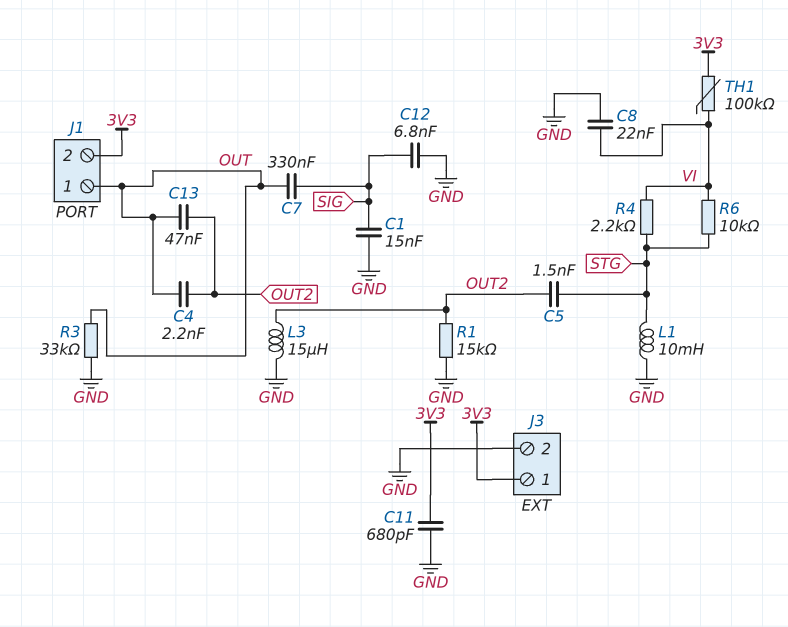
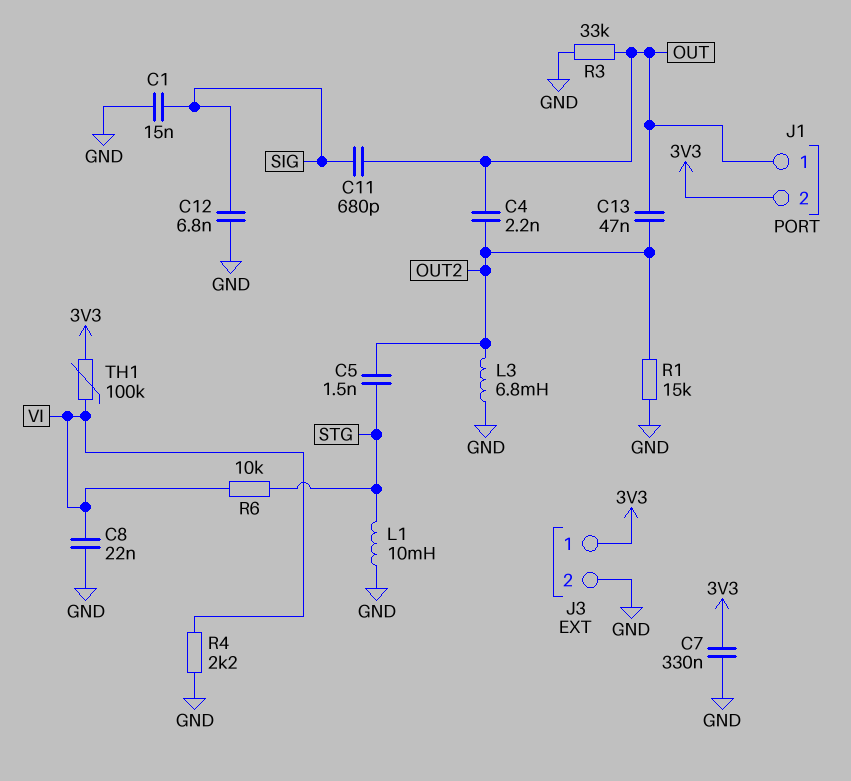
C7: 330nF (OUT, SIG) -> 330nF (3V3, GND)
C11: 680pF (3V3, GND) -> 680pF (OUT, SIG)
L3: 15uH (GND, OUT2) -> 6.8mH (GND, OUT2)
R4: 2.2k (STG, VI) -> 2.2k (GND, VI)

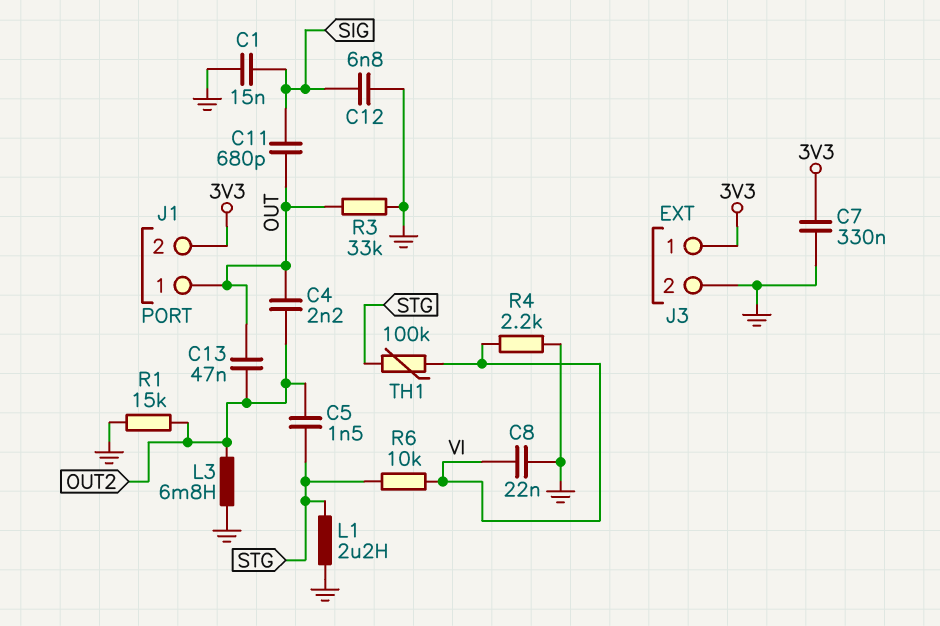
L1: 10mH (GND, STG) -> 2.2uH (GND, STG)
TH1: 100k (3V3, VI) -> 100k (STG, VI)

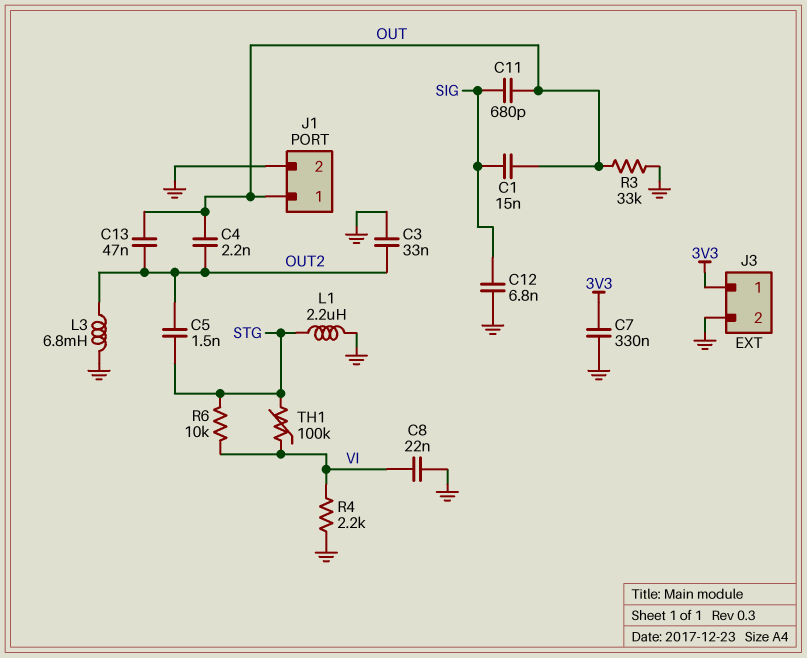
C1: 15nF (GND, SIG) -> 15nF (OUT, SIG)
C3: none -> 33nF (GND, OUT2)
J1 pin 2: 3V3 -> GND
R1: 15k (GND, OUT2) -> none

